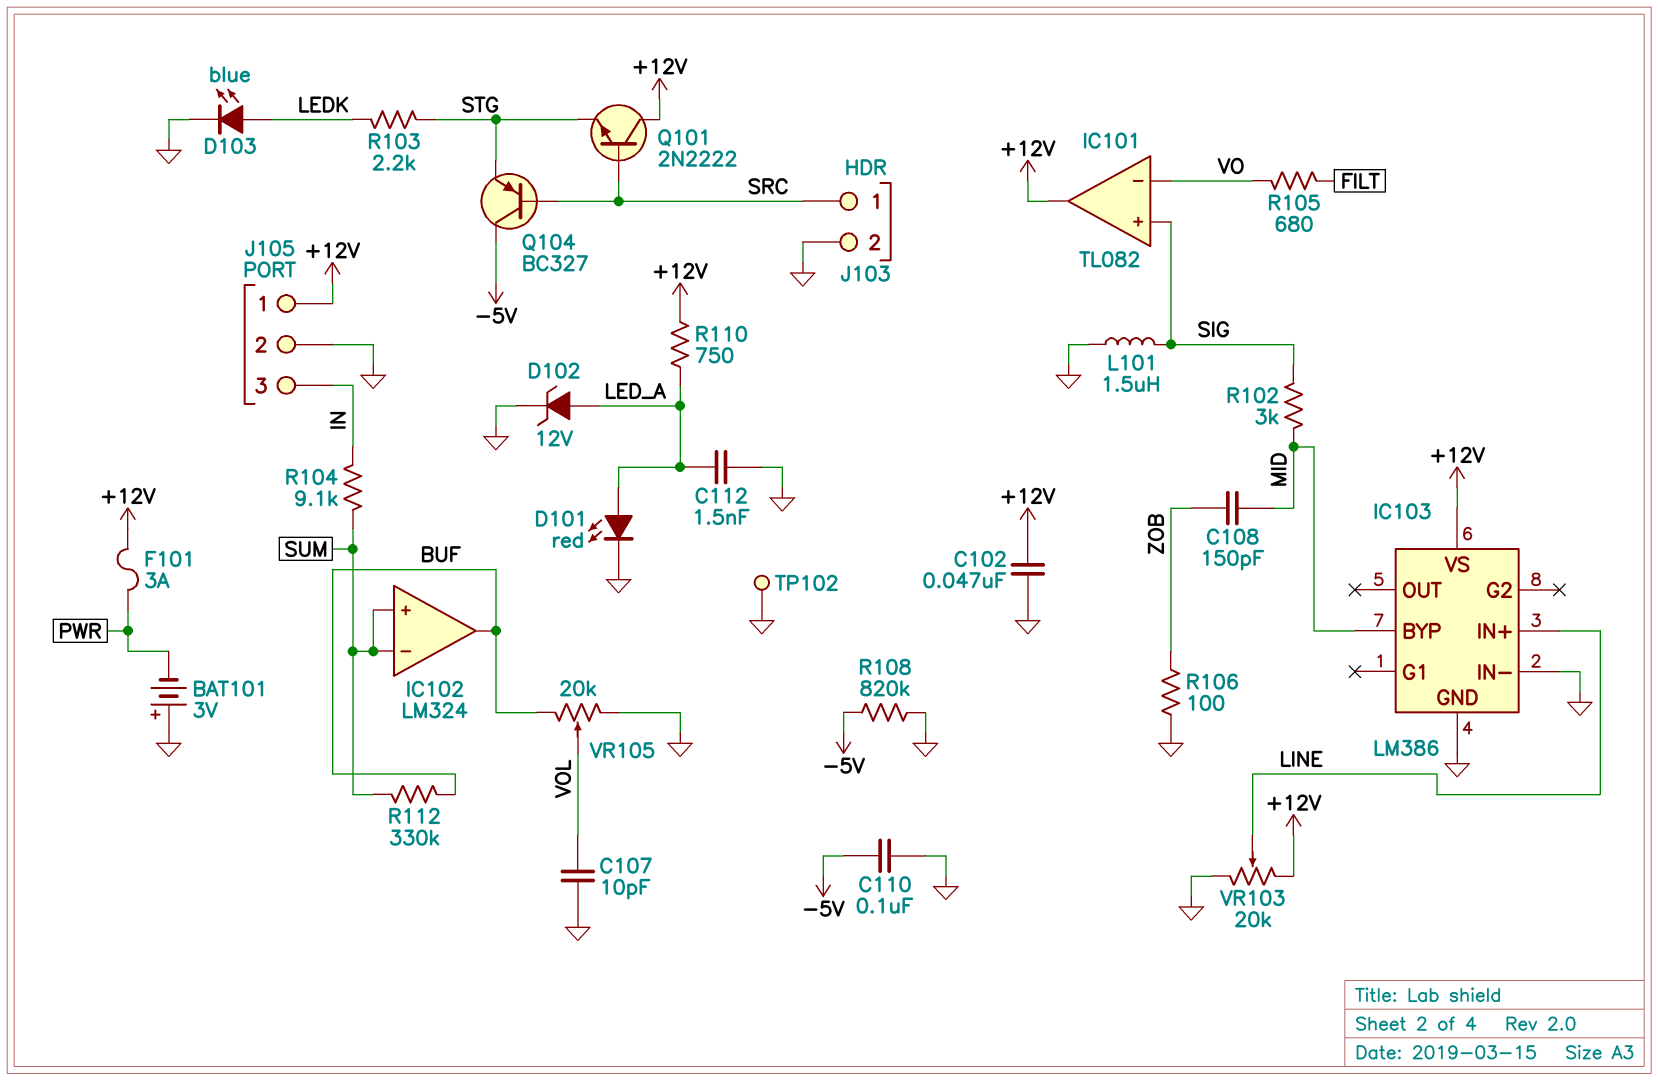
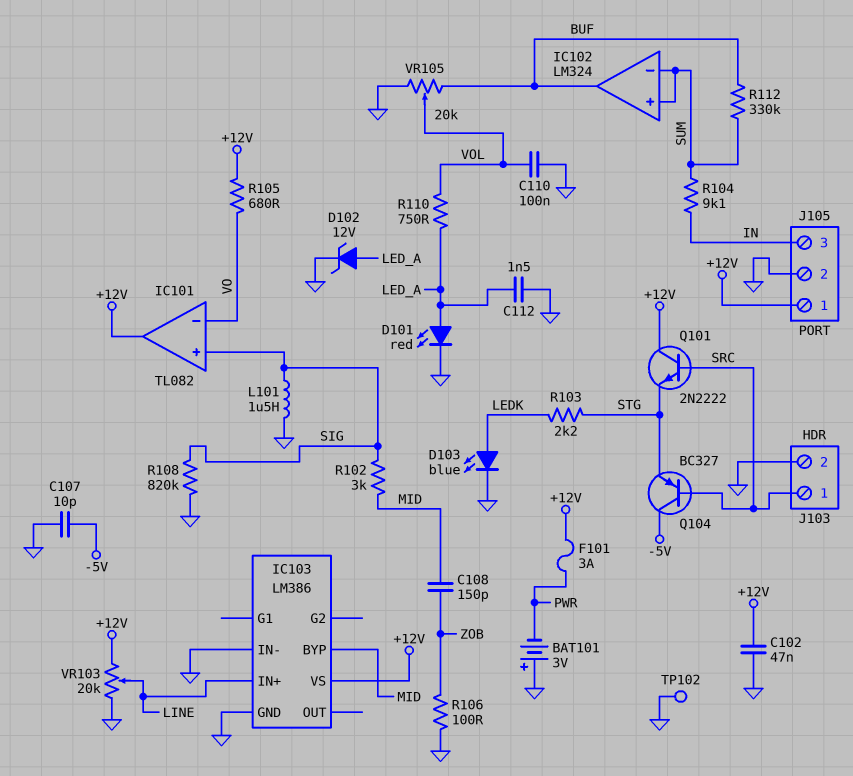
C107: 10pF (GND, VOL) -> 10pF (-5V, GND)
C110: 100nF (-5V, GND) -> 100nF (GND, VOL)
R105: 680 (FILT, VO) -> 680 (+12V, VO)
R108: 820k (-5V, GND) -> 820k (GND, SIG)
R110: 750 (+12V, LED_A) -> 750 (LED_A, VOL)

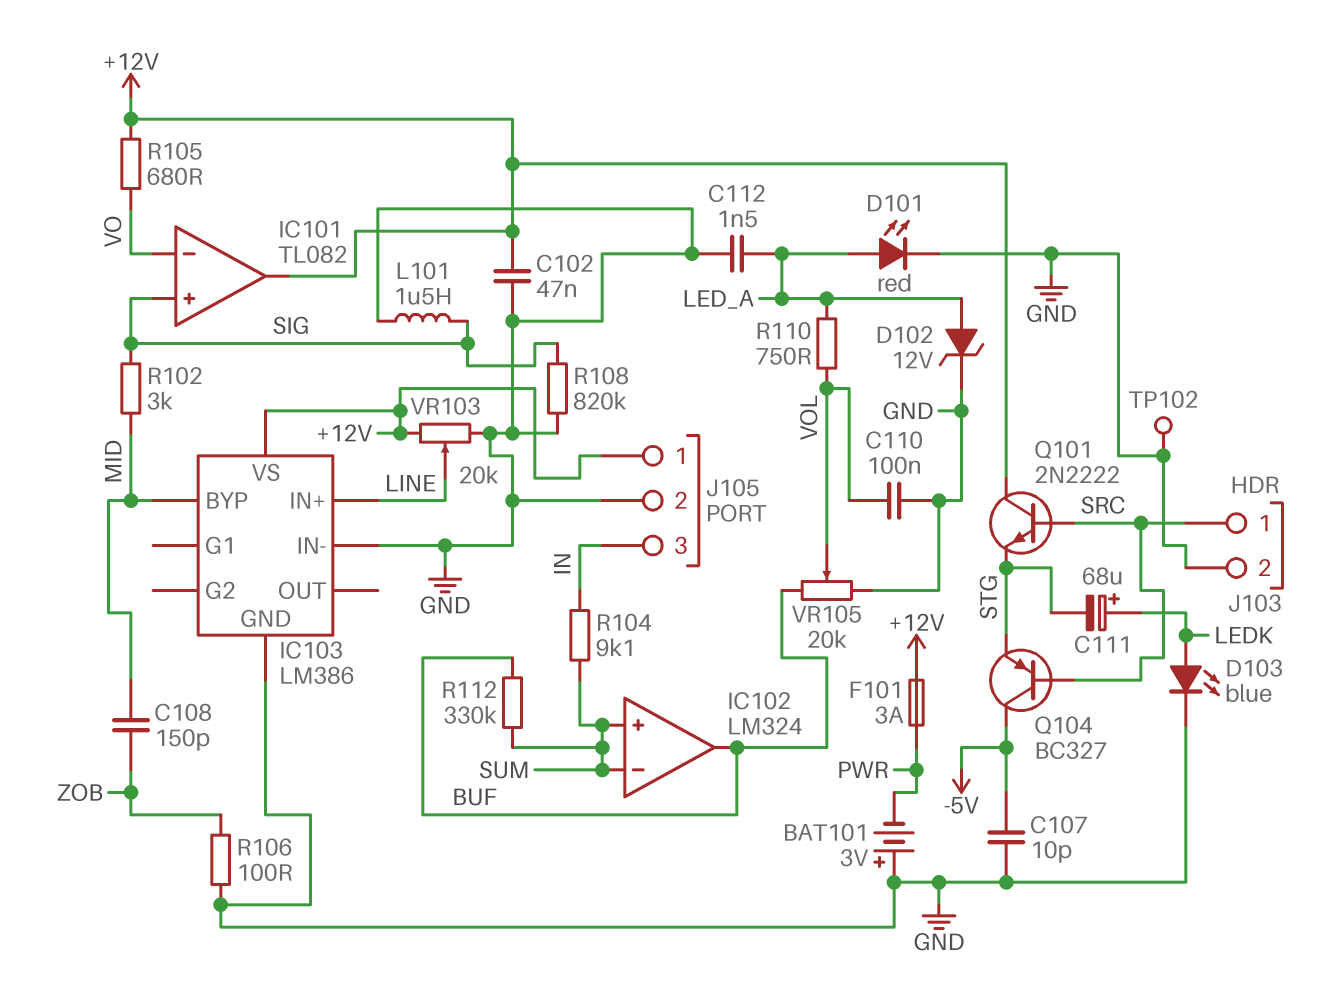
C111: none -> 68uF (plus LEDK, minus STG)
R103: 2.2k (LEDK, STG) -> none

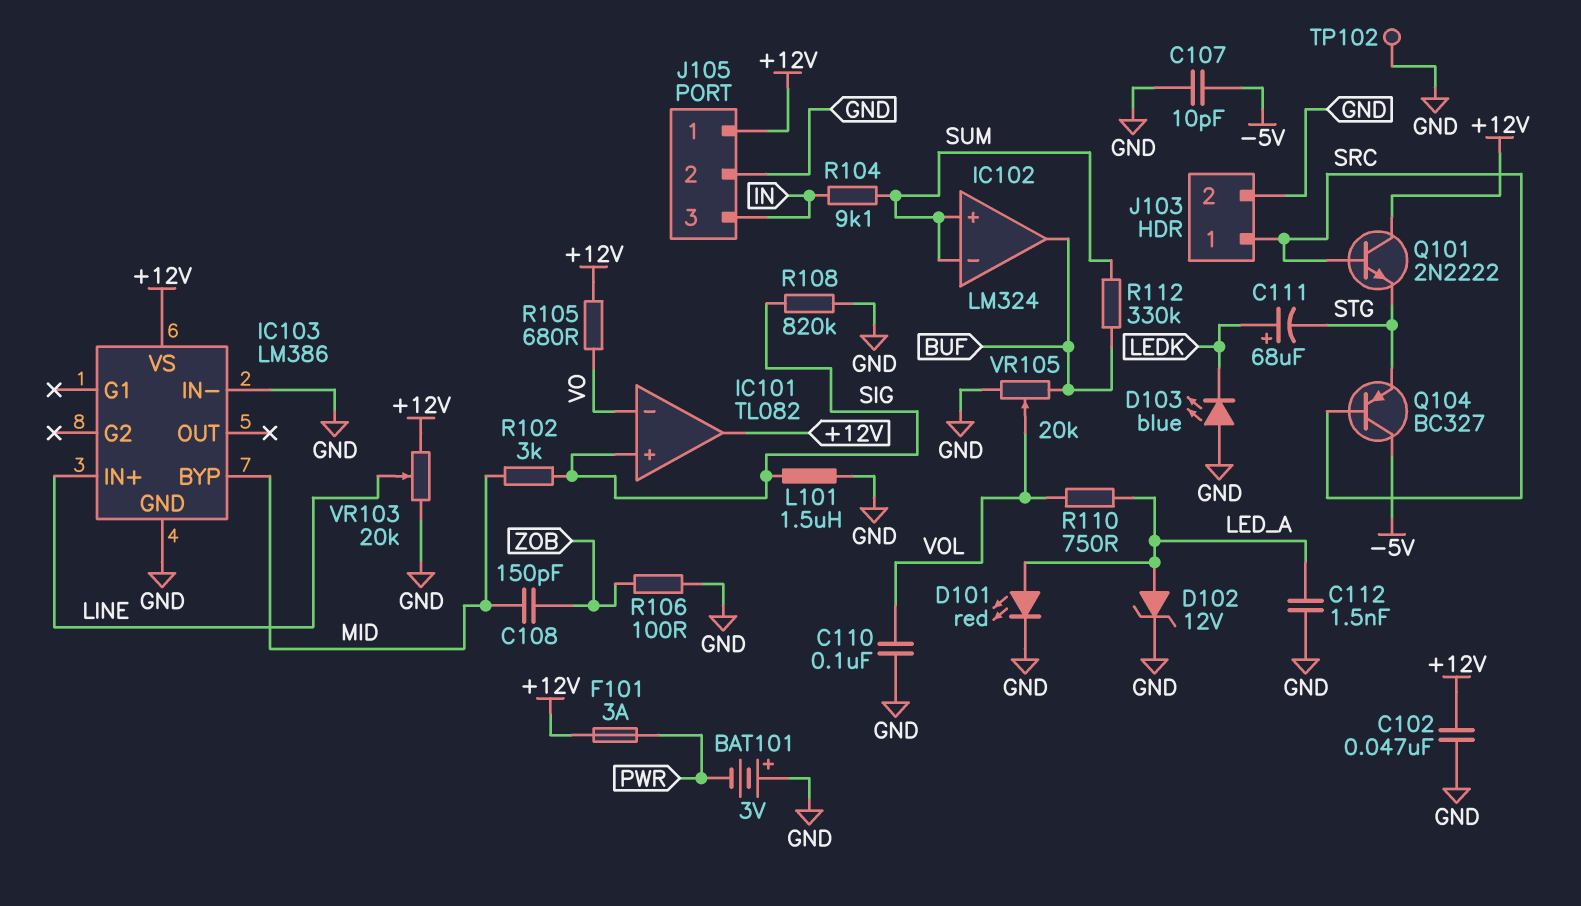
D103: LED blue (A LEDK, K GND) -> LED blue (A GND, K LEDK)

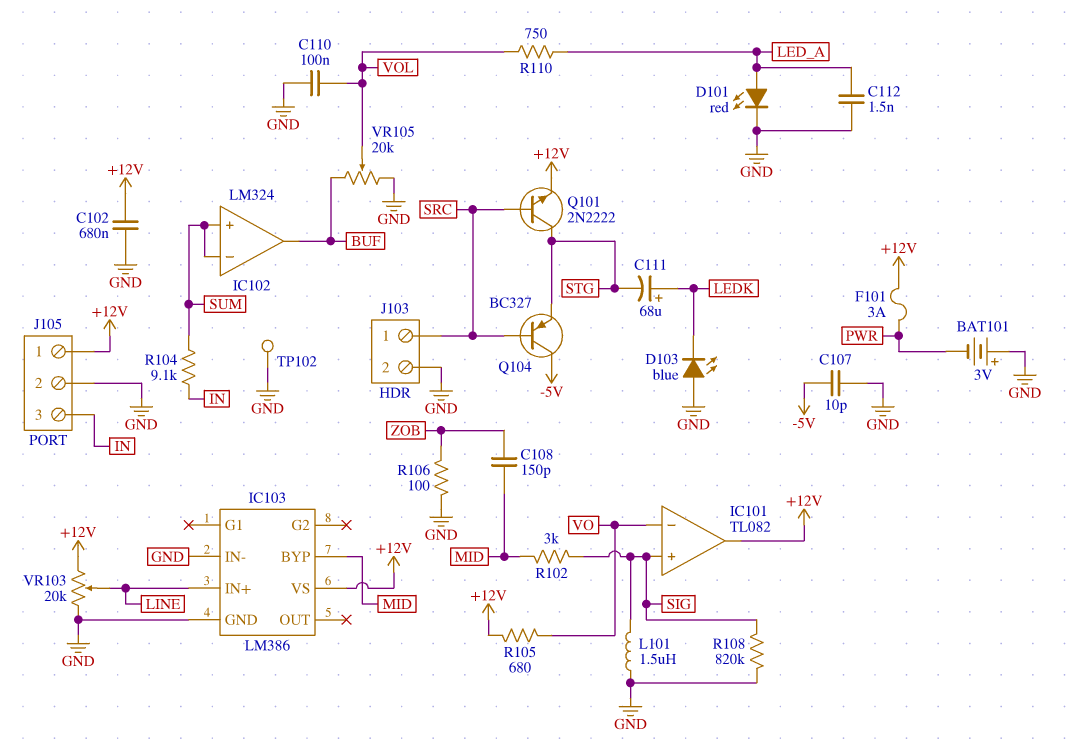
C102: 47nF (+12V, GND) -> 680nF (+12V, GND)
D102: zener 12V (A LED_A, K GND) -> none
Q101: NPN 2N2222 (B SRC, C +12V, E STG) -> NPN 2N2222 (B SRC, C STG, E +12V)
R112: 330k (BUF, SUM) -> none

